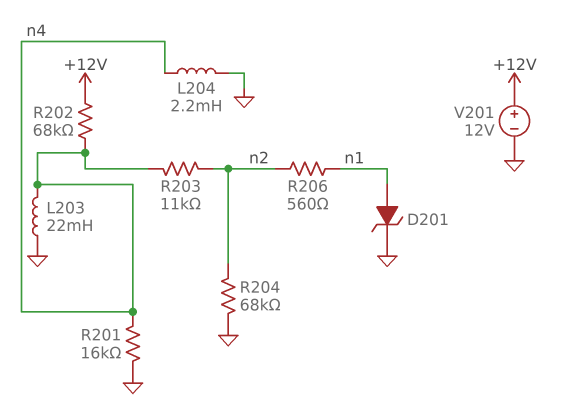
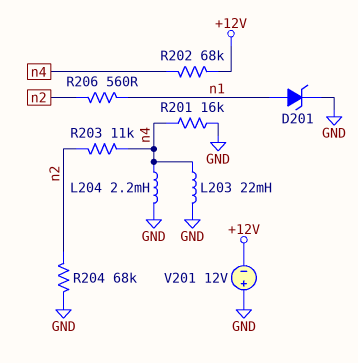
V201: 12V (plus +12V, minus GND) -> 12V (plus GND, minus +12V)

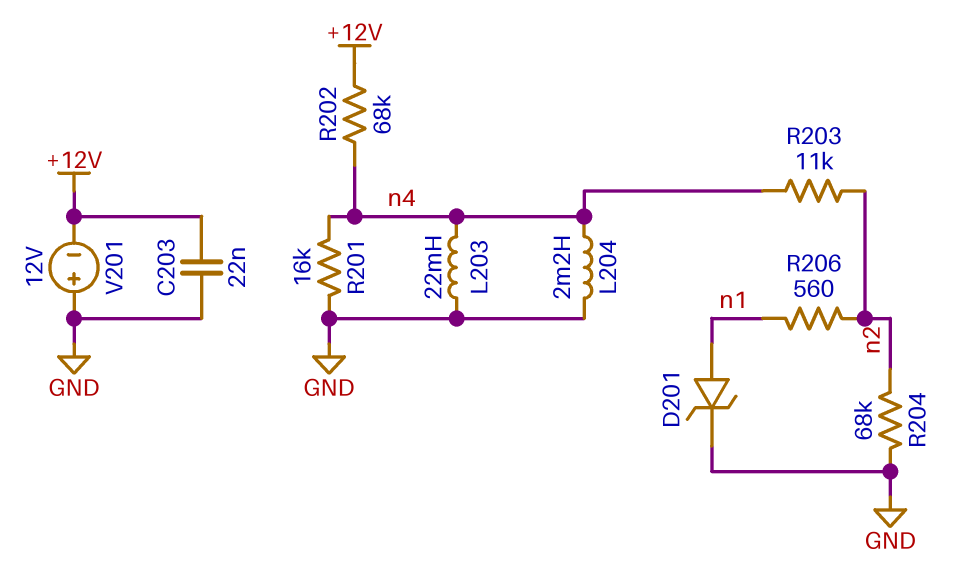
C203: none -> 22nF (+12V, GND)

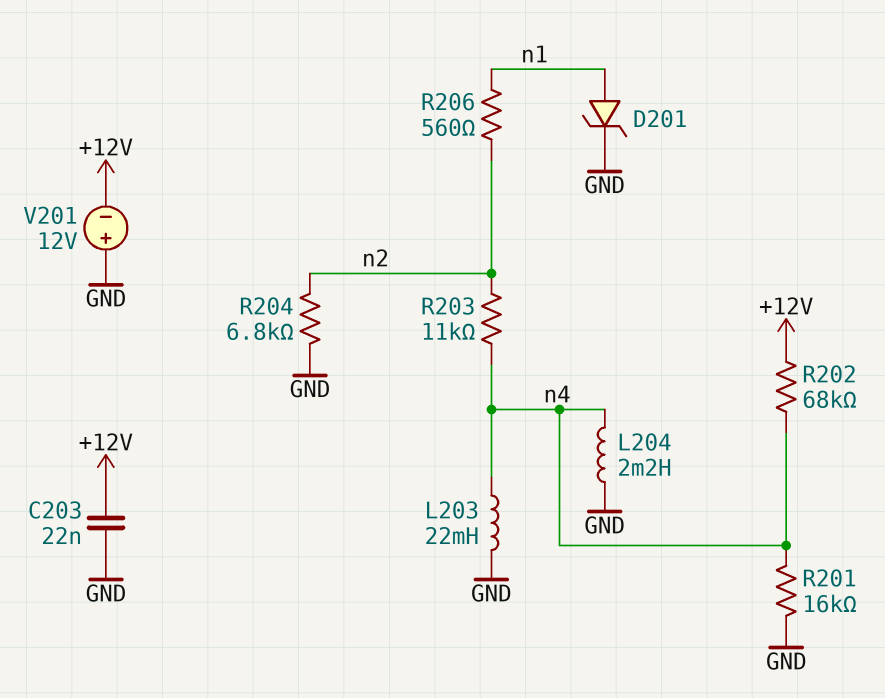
R204: 68k (GND, n2) -> 6.8k (GND, n2)

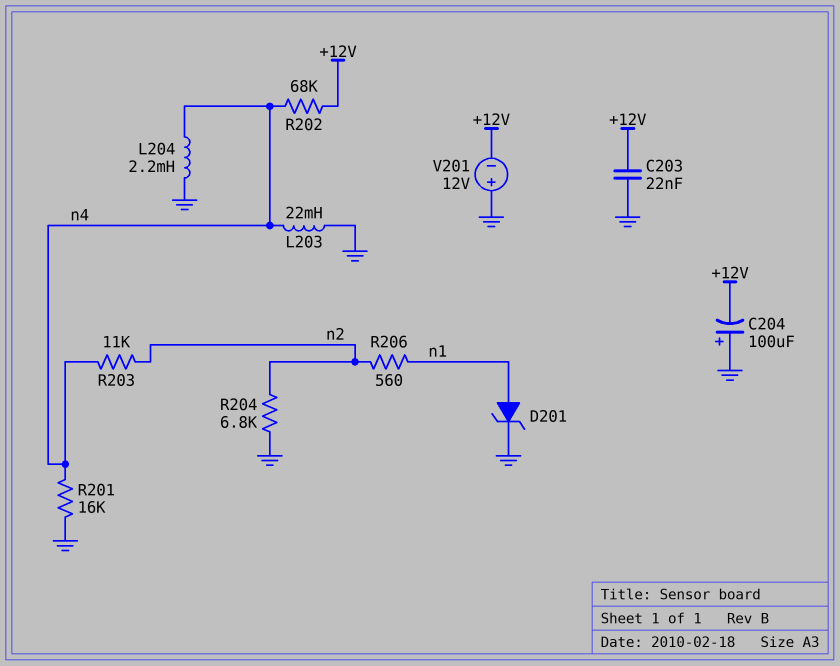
C204: none -> 100uF (plus GND, minus +12V)

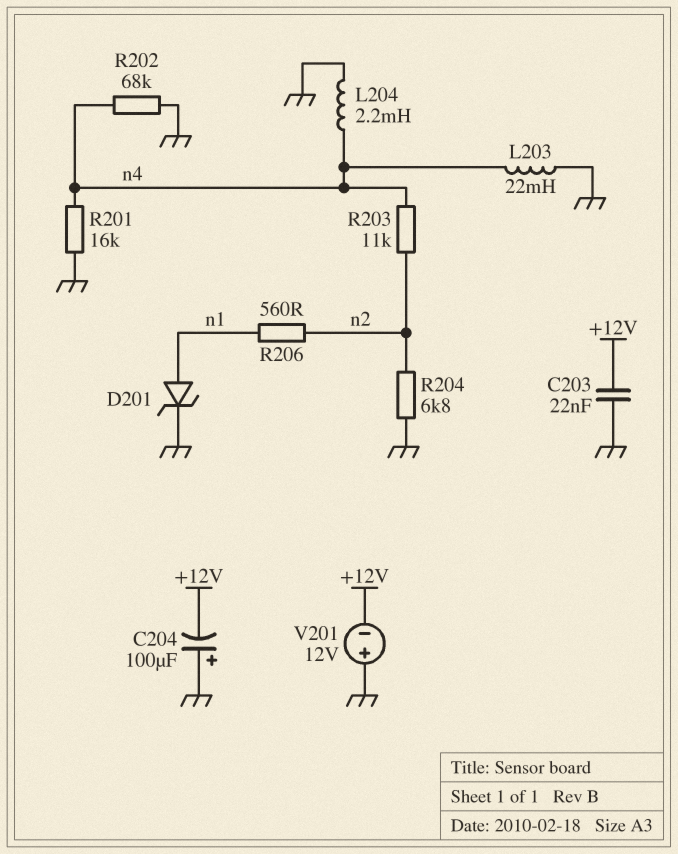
R202: 68k (+12V, n4) -> 68k (GND, n4)

